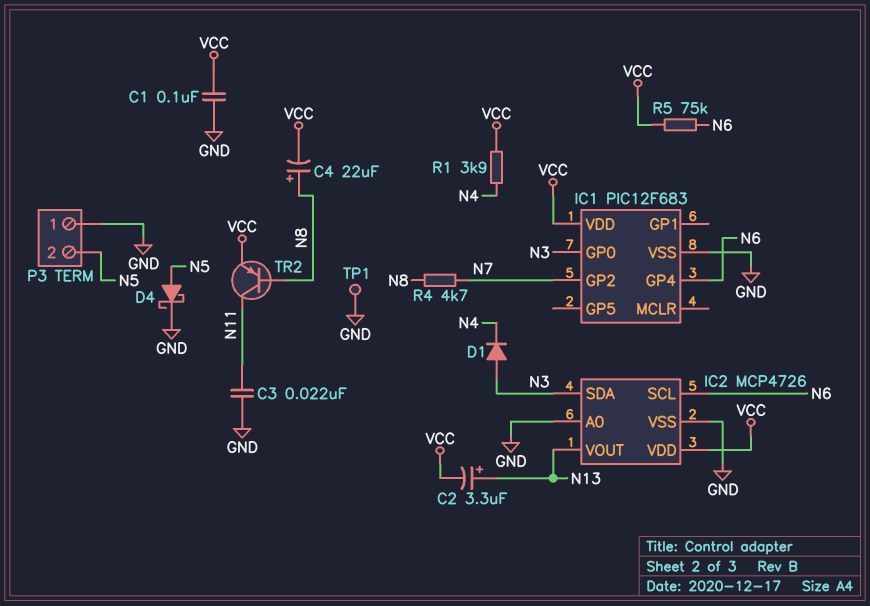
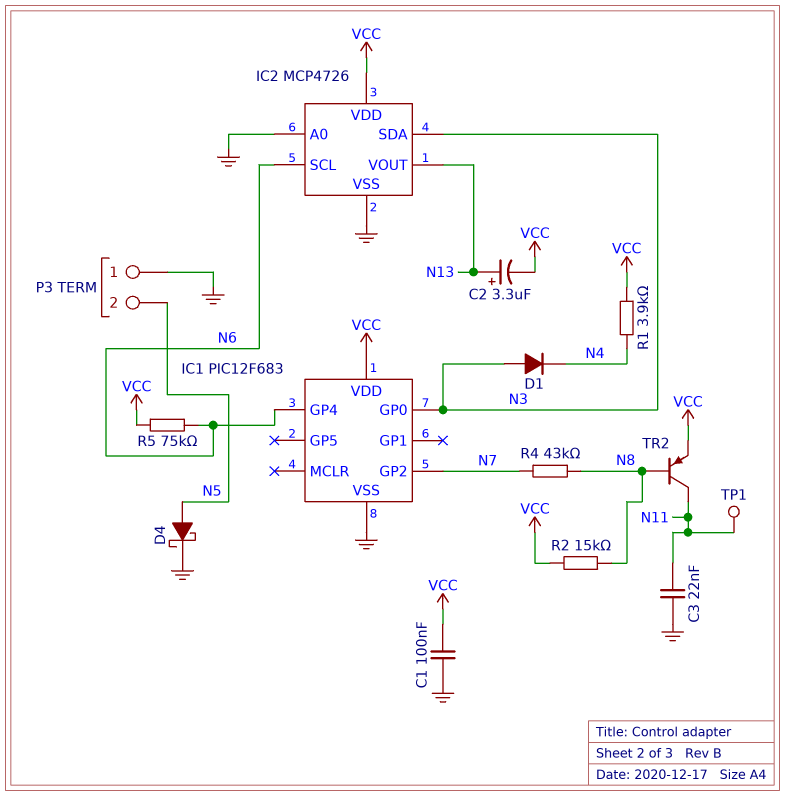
C4: 22uF (plus N8, minus VCC) -> none
R2: none -> 15k (N8, VCC)
R4: 4.7k (N7, N8) -> 43k (N7, N8)
TP1: test point (GND) -> test point (N11)

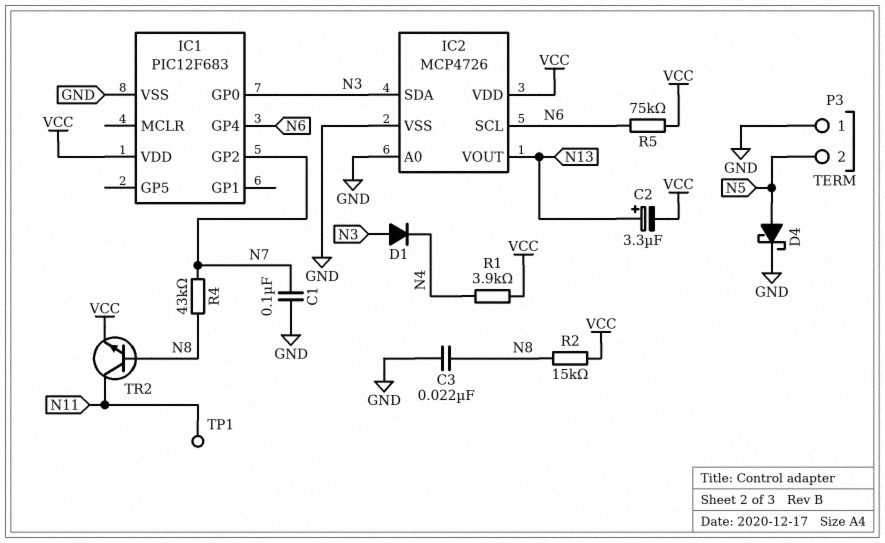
C1: 100nF (GND, VCC) -> 100nF (GND, N7)
C3: 22nF (GND, N11) -> 22nF (GND, N8)
TR2: PNP (B N8, C N11, E VCC) -> NPN (B N8, C N11, E VCC)

